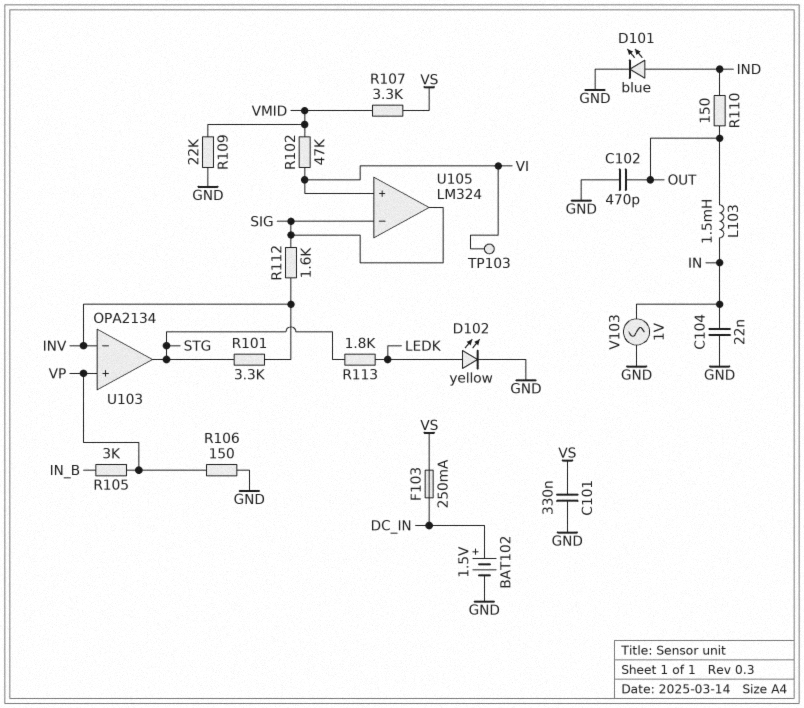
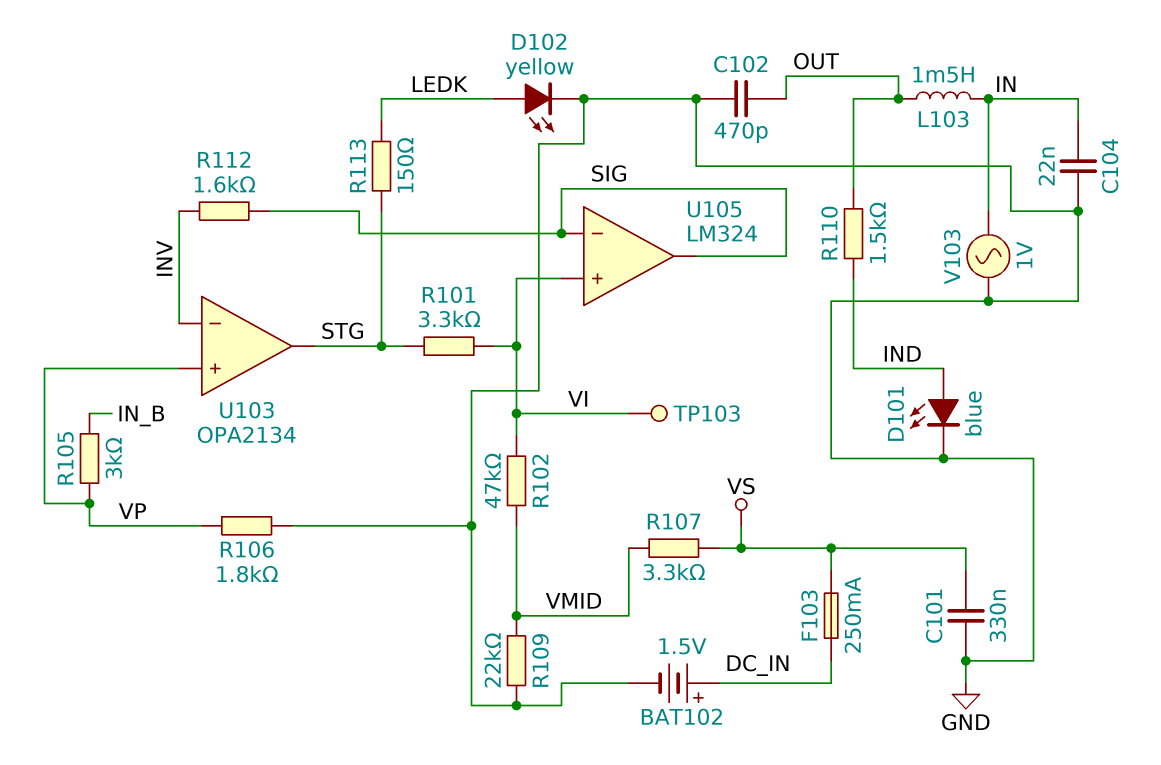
R101: 3.3k (INV, STG) -> 3.3k (STG, VI)
R106: 150 (GND, VP) -> 1.8k (GND, VP)
R110: 150 (IND, OUT) -> 1.5k (IND, OUT)
R113: 1.8k (LEDK, STG) -> 150 (LEDK, STG)

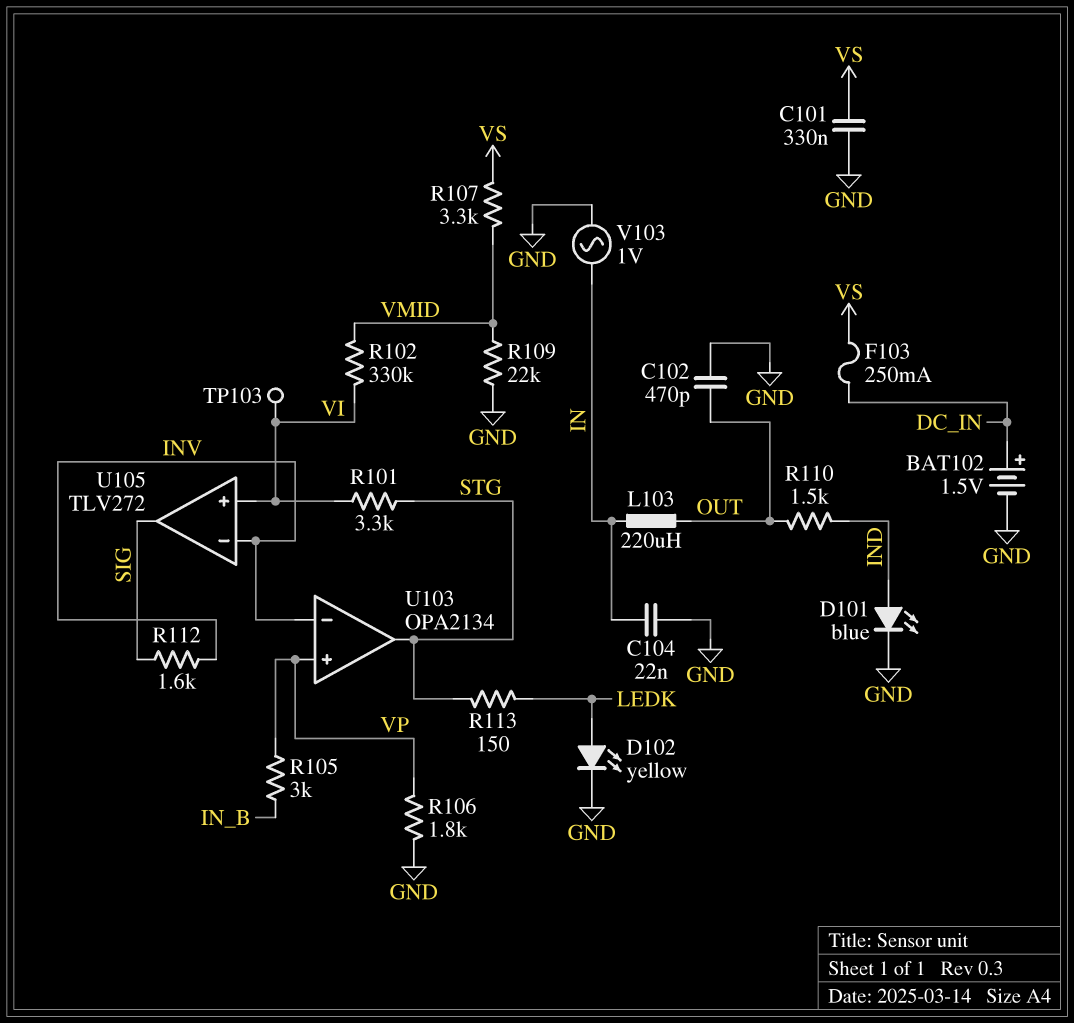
L103: 1.5mH (IN, OUT) -> 220uH (IN, OUT)
R102: 47k (VI, VMID) -> 330k (VI, VMID)
U105: LM324 -> TLV272
U105 pin in-: SIG -> INV

